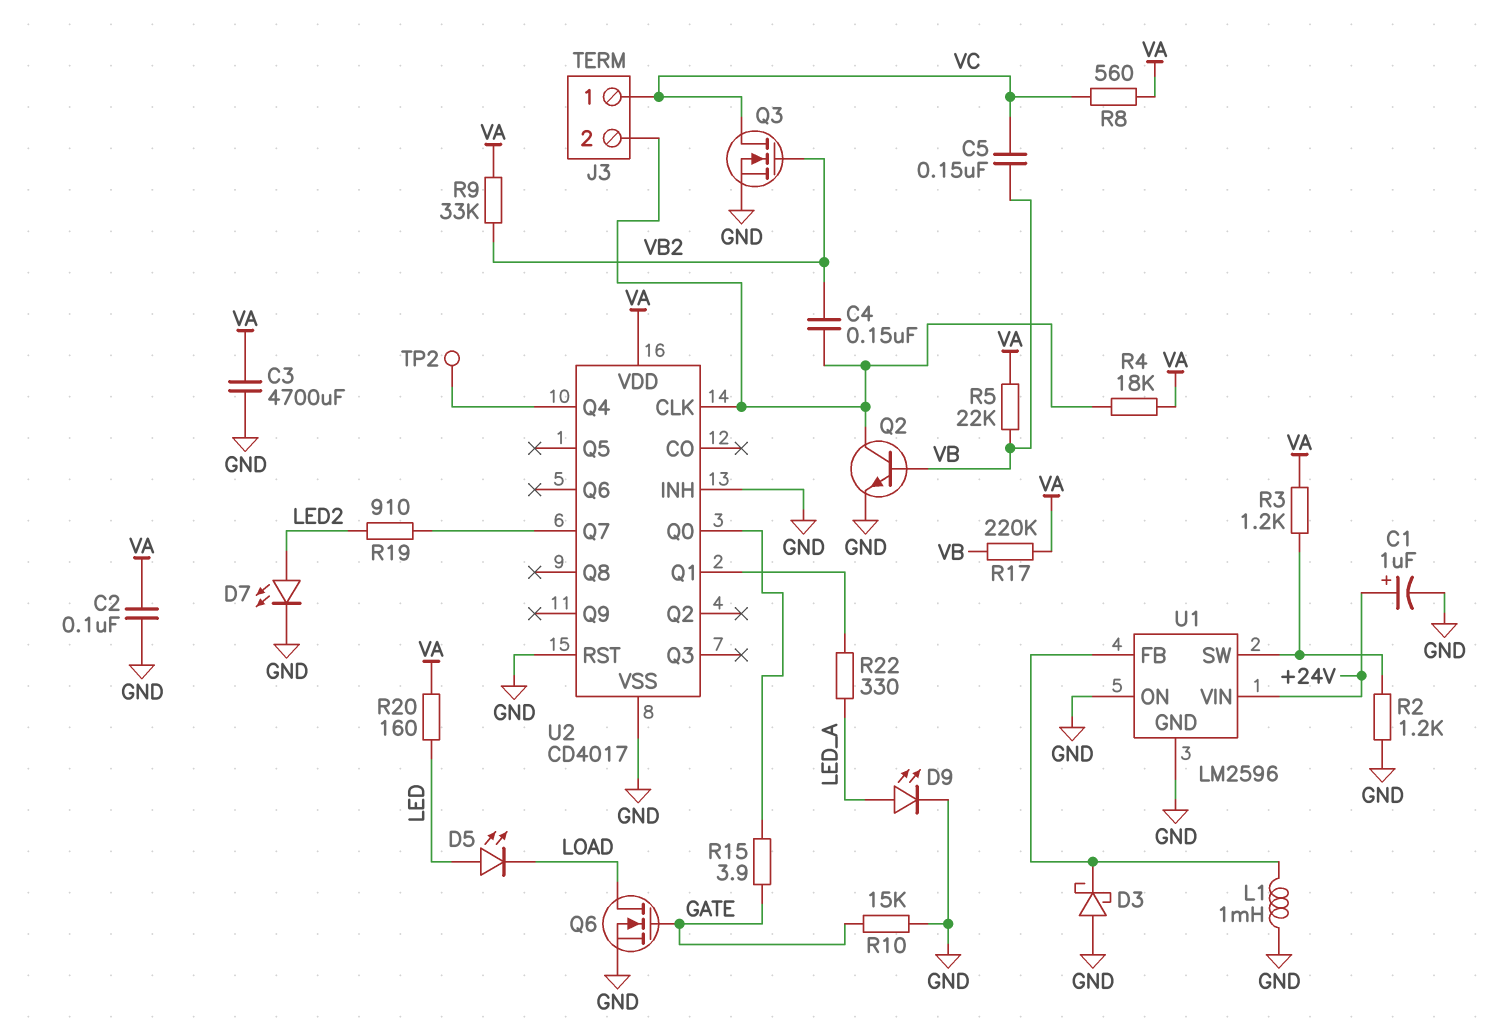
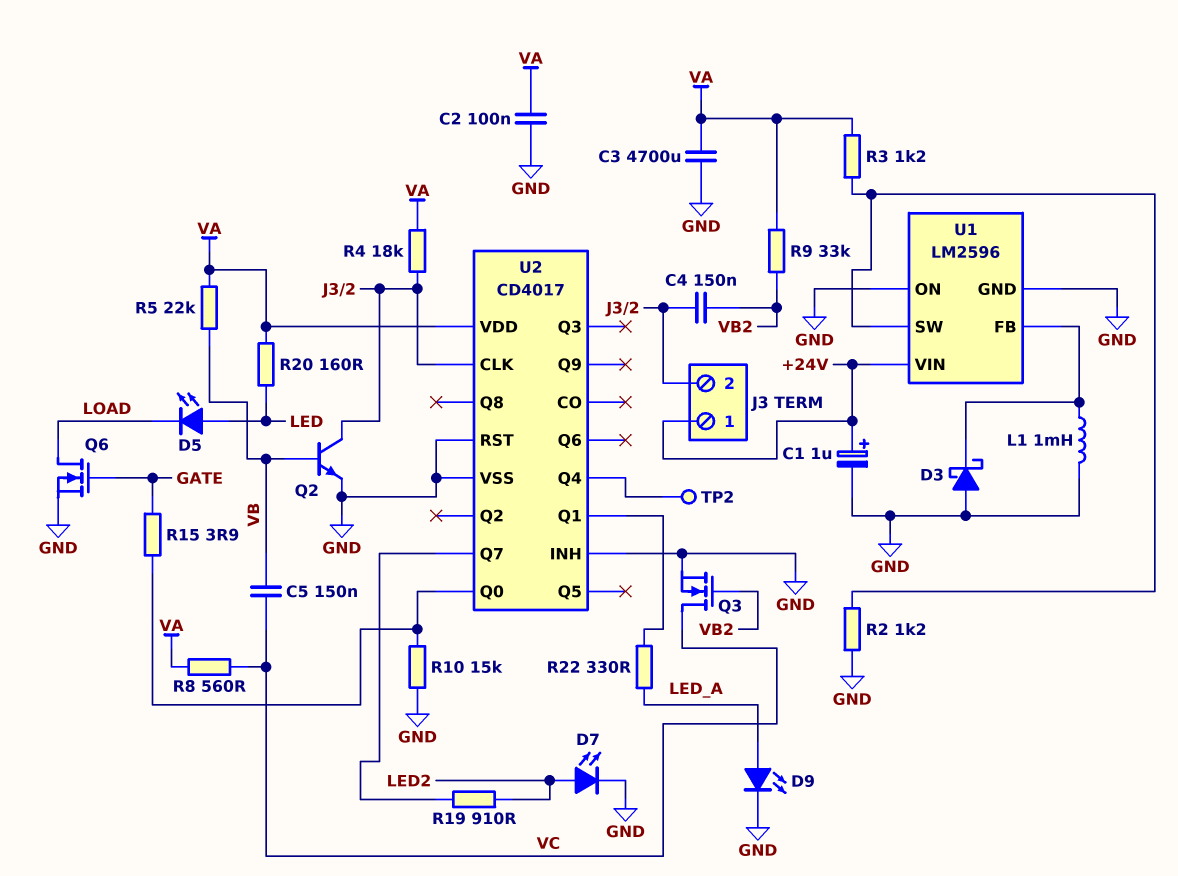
J3 pin 1: VC -> +24V
R10: 15k (GATE, GND) -> 15k (GND, U2/Q0)
R17: 220k (VA, VB) -> none

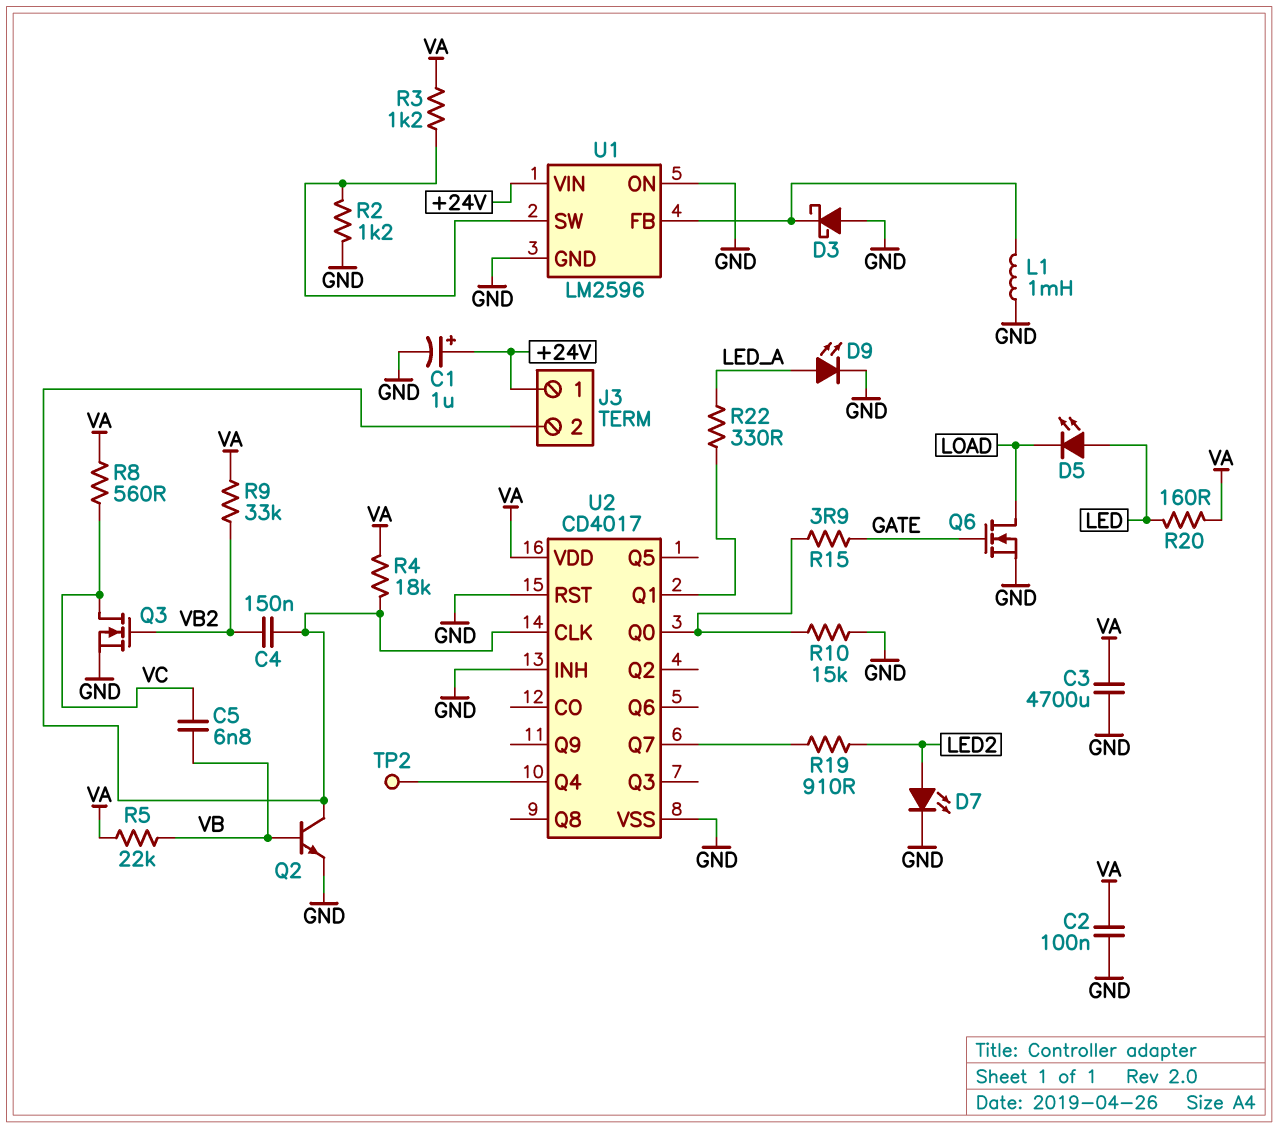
C5: 150nF (VB, VC) -> 6.8nF (VB, VC)

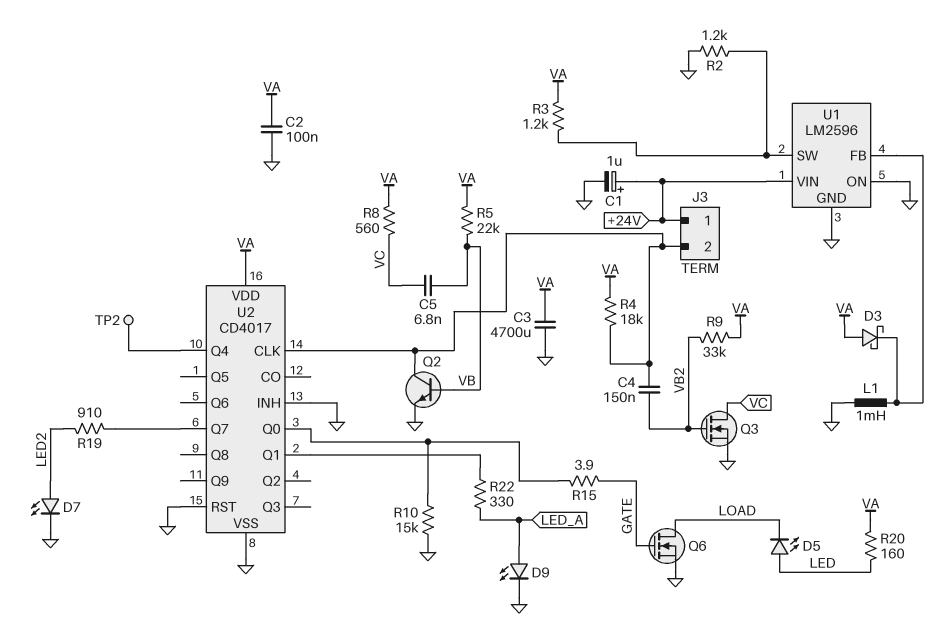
D3: schottky (A GND, K U1/FB) -> schottky (A VA, K U1/FB)

